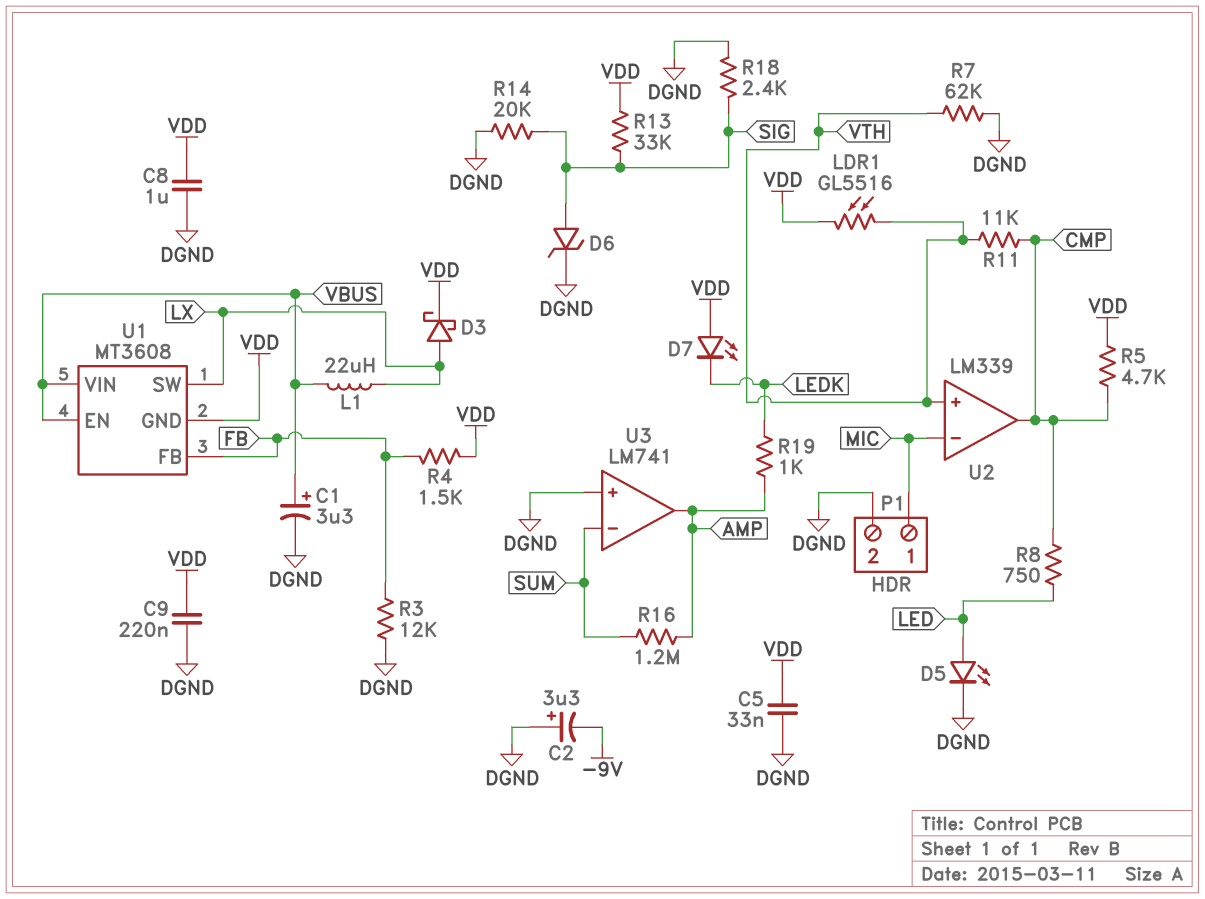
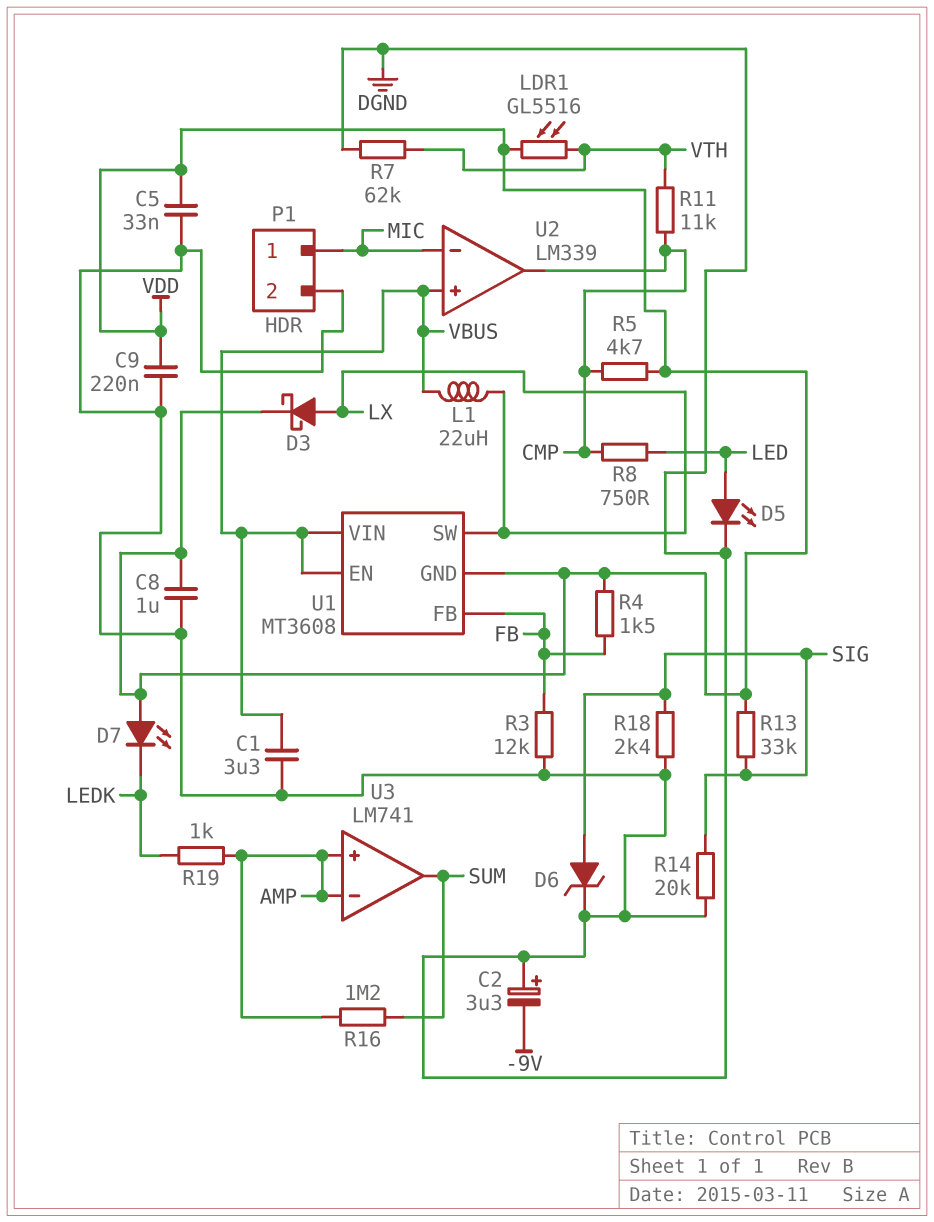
C1: 3.3uF (plus VBUS, minus DGND) -> 3.3uF (DGND, VBUS)
U2 pin in+: VTH -> VBUS
U3 pin in+: DGND -> AMP
U3 pin in-: SUM -> AMP
U3 pin out: AMP -> SUM

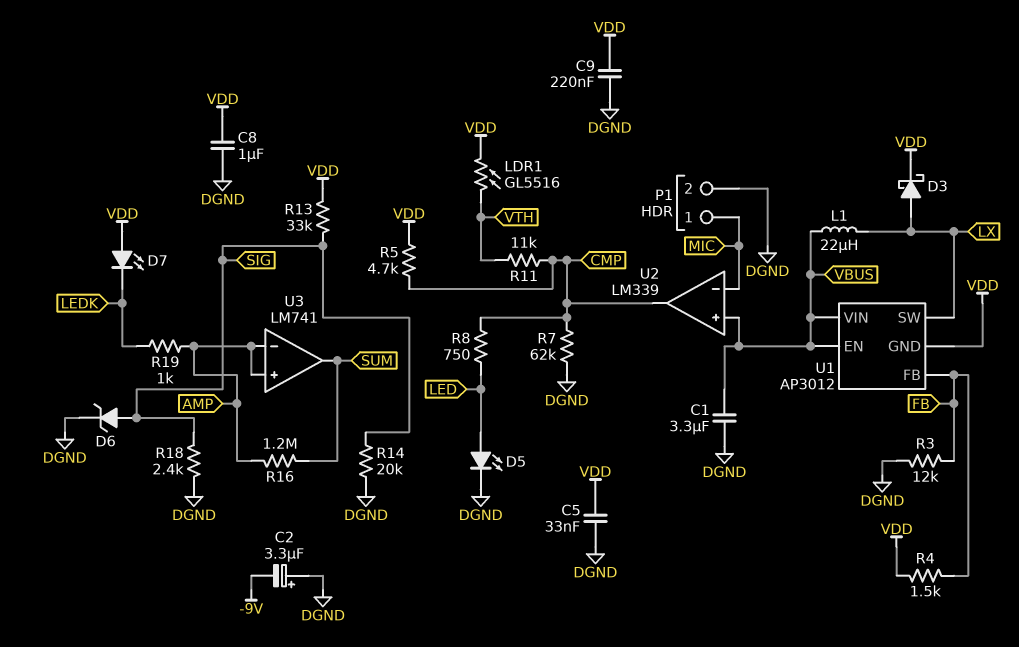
R7: 62k (DGND, VTH) -> 62k (CMP, DGND)
U1: MT3608 -> AP3012

